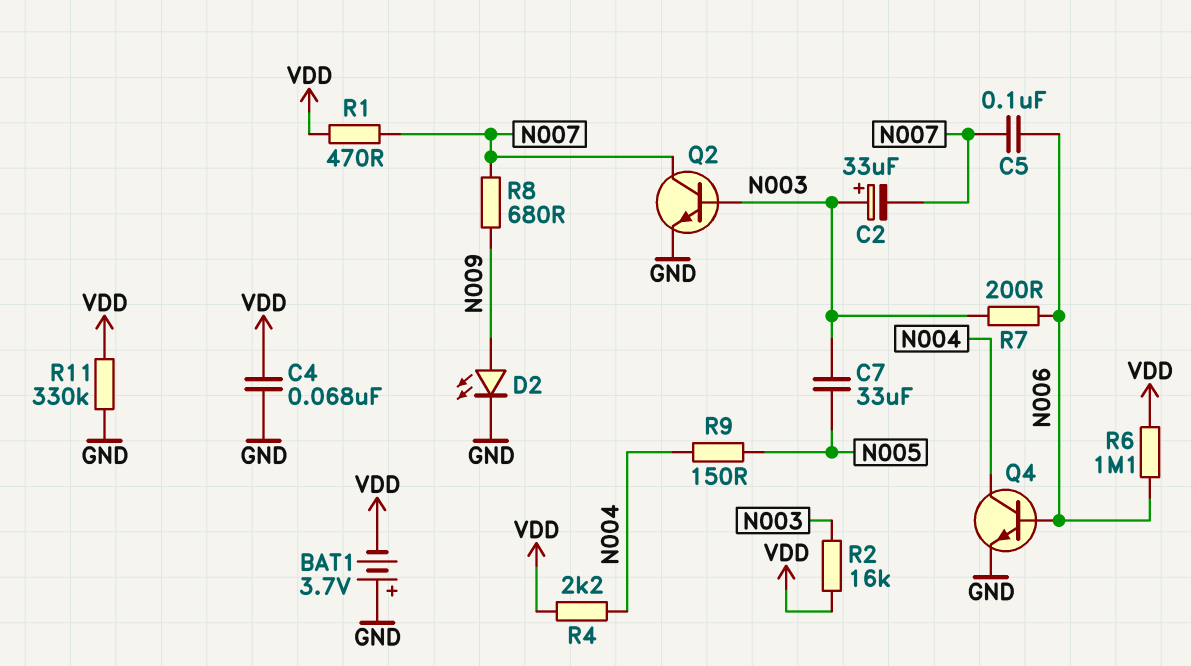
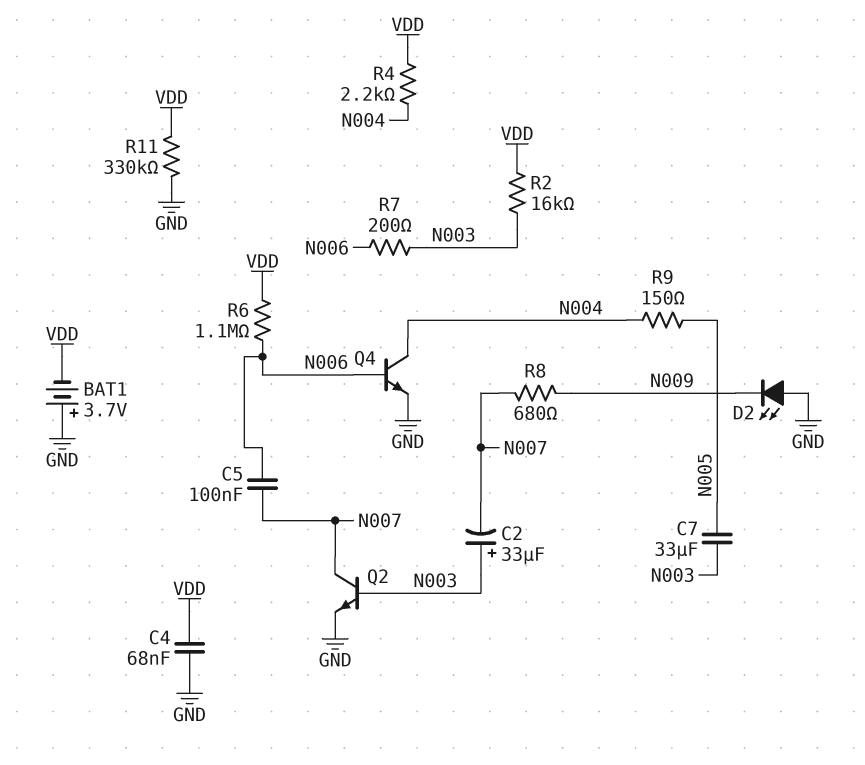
D2: LED (A N009, K GND) -> LED (A GND, K N009)
R1: 470 (N007, VDD) -> none

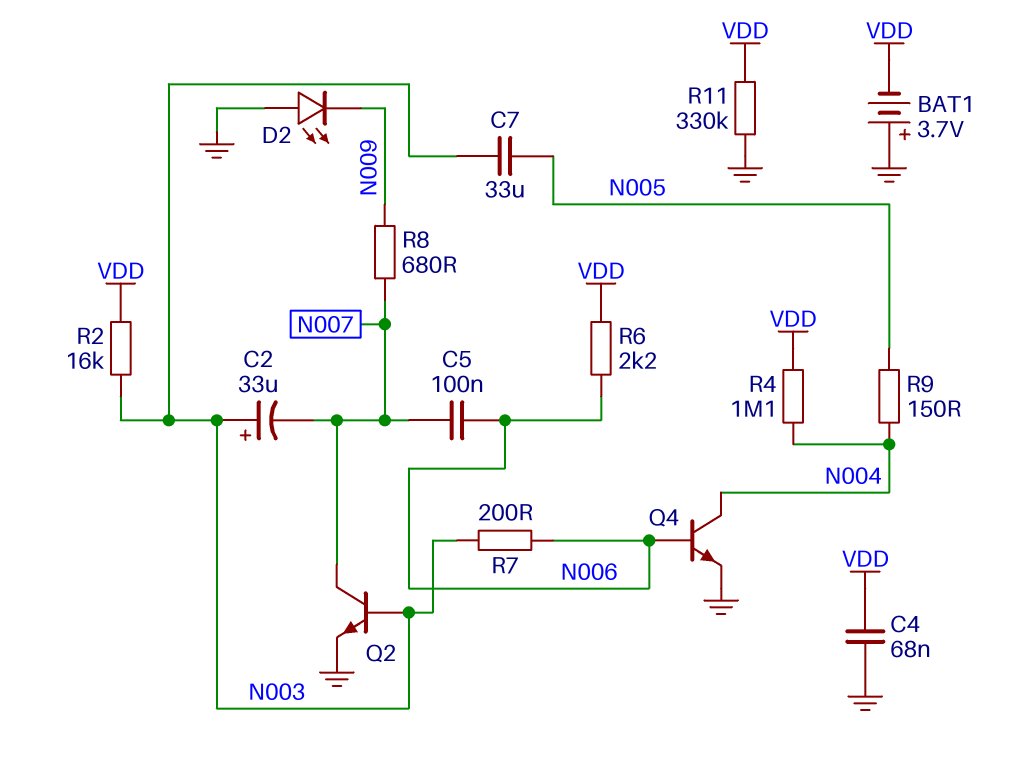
R4: 2.2k (N004, VDD) -> 1.1M (N004, VDD)
R6: 1.1M (N006, VDD) -> 2.2k (N006, VDD)

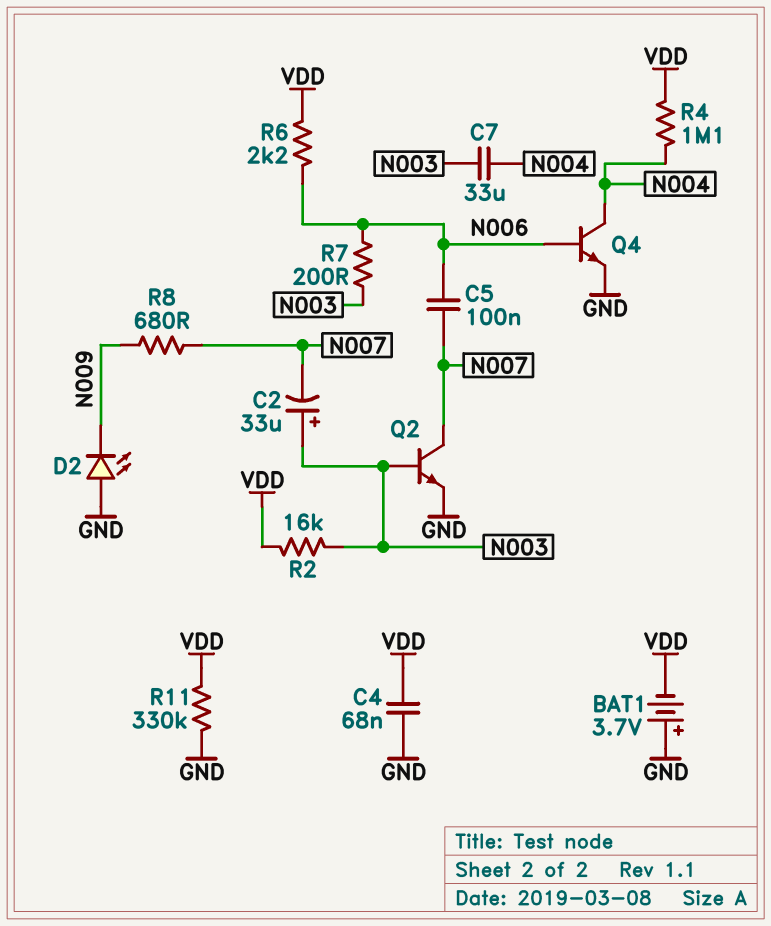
C7: 33uF (N003, N005) -> 33uF (N003, N004)
R9: 150 (N004, N005) -> none

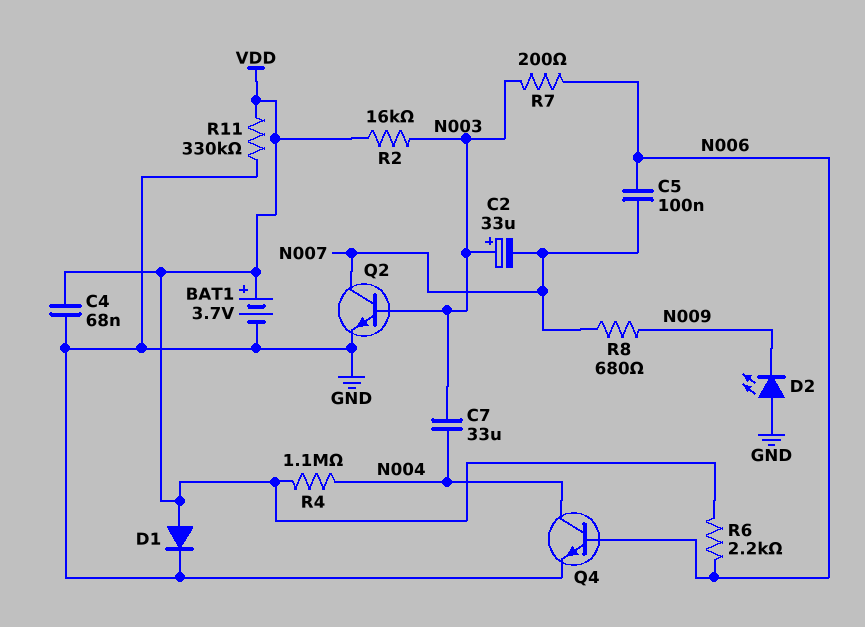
BAT1: 3.7V (plus GND, minus VDD) -> 3.7V (plus VDD, minus GND)
D1: none -> diode (A VDD, K GND)

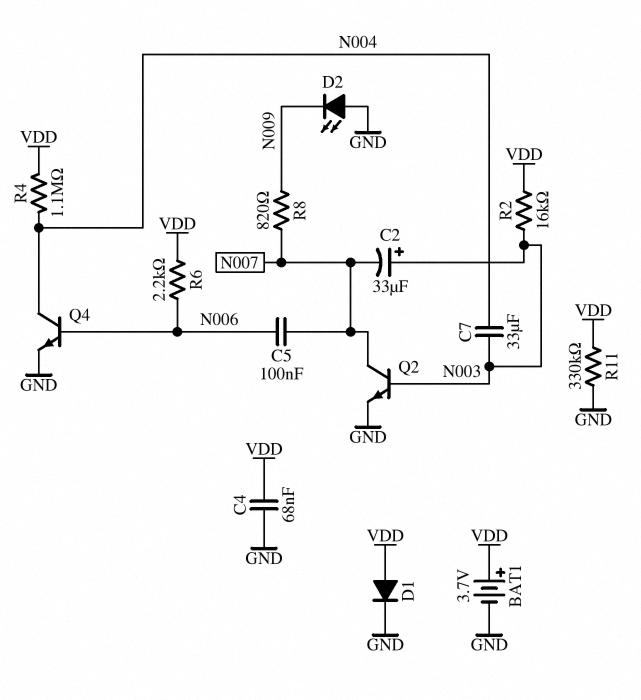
R7: 200 (N003, N006) -> none
R8: 680 (N007, N009) -> 820 (N007, N009)

